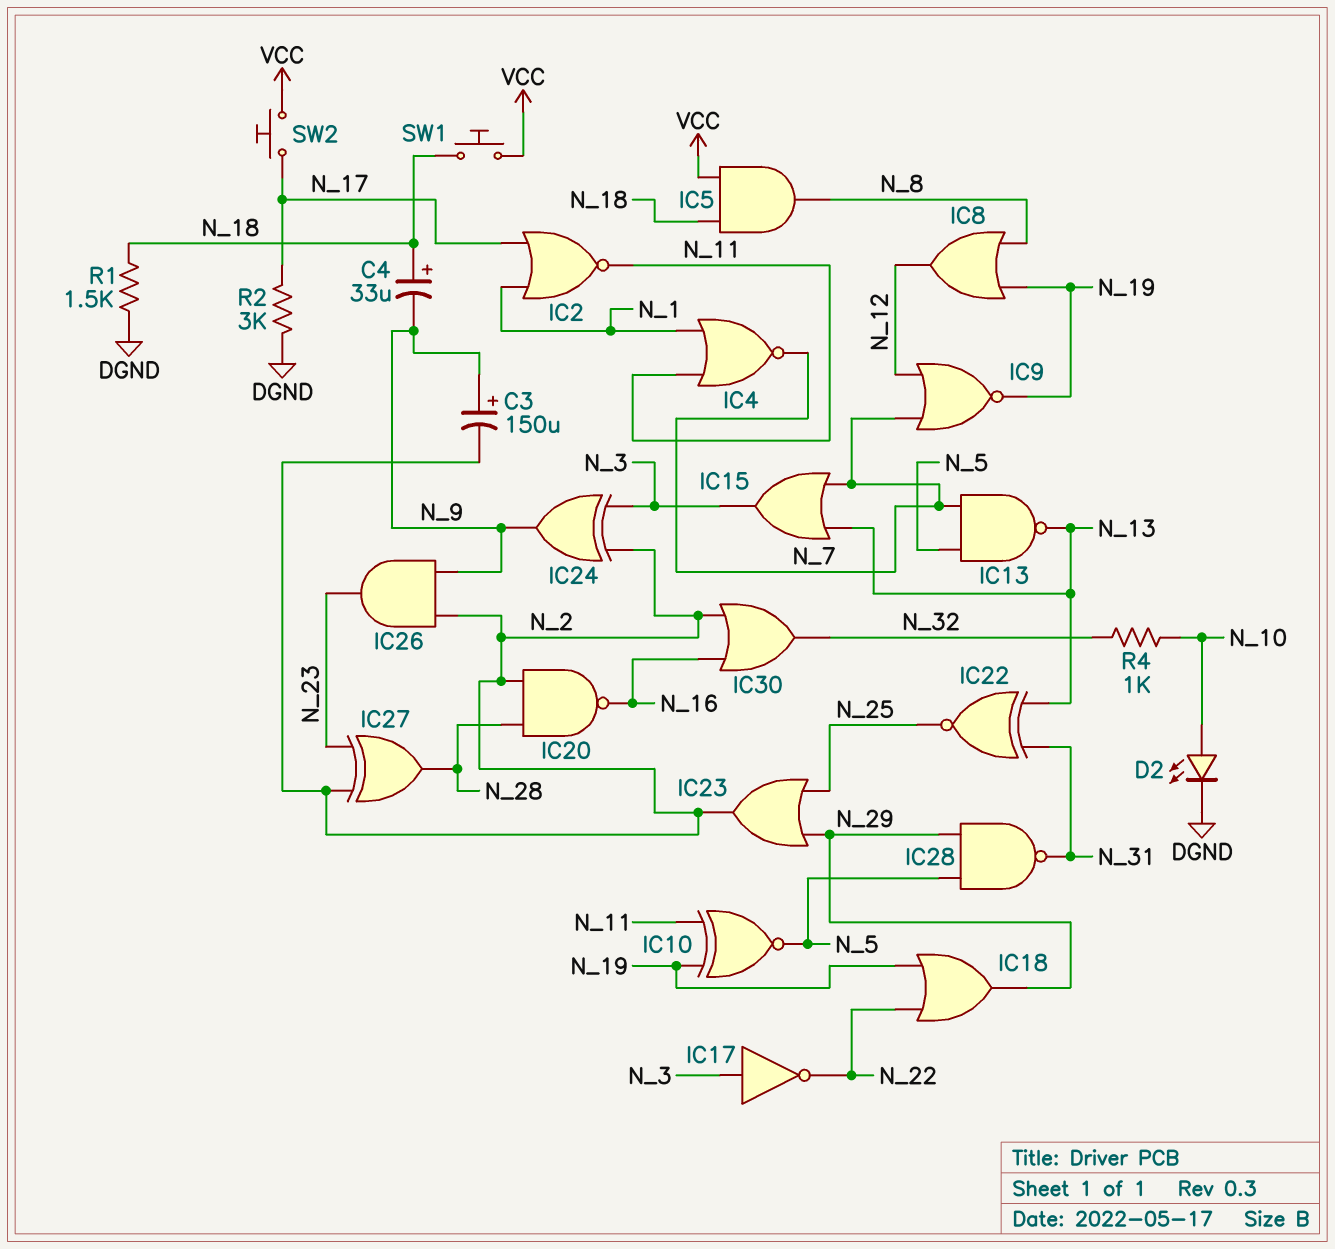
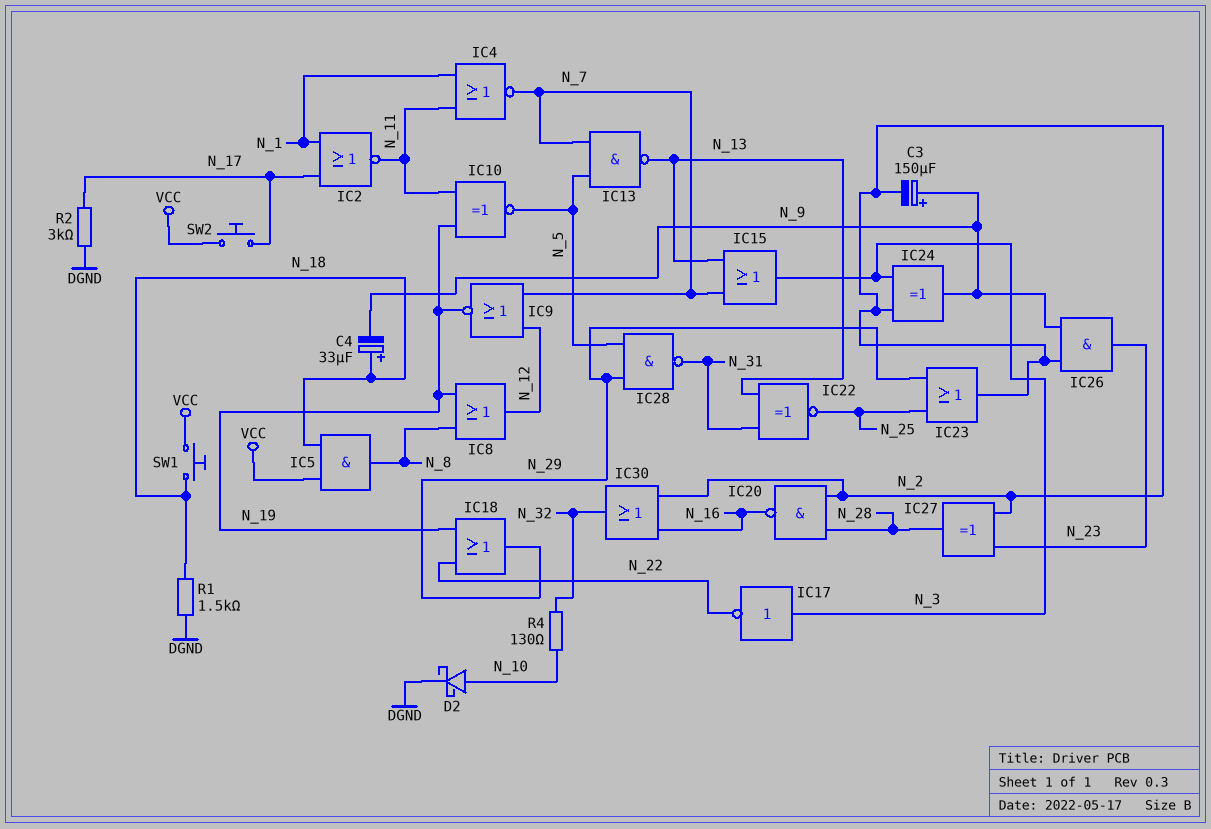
D2: LED (A N_10, K DGND) -> schottky (A N_10, K DGND)
R4: 1k (N_10, N_32) -> 130 (N_10, N_32)

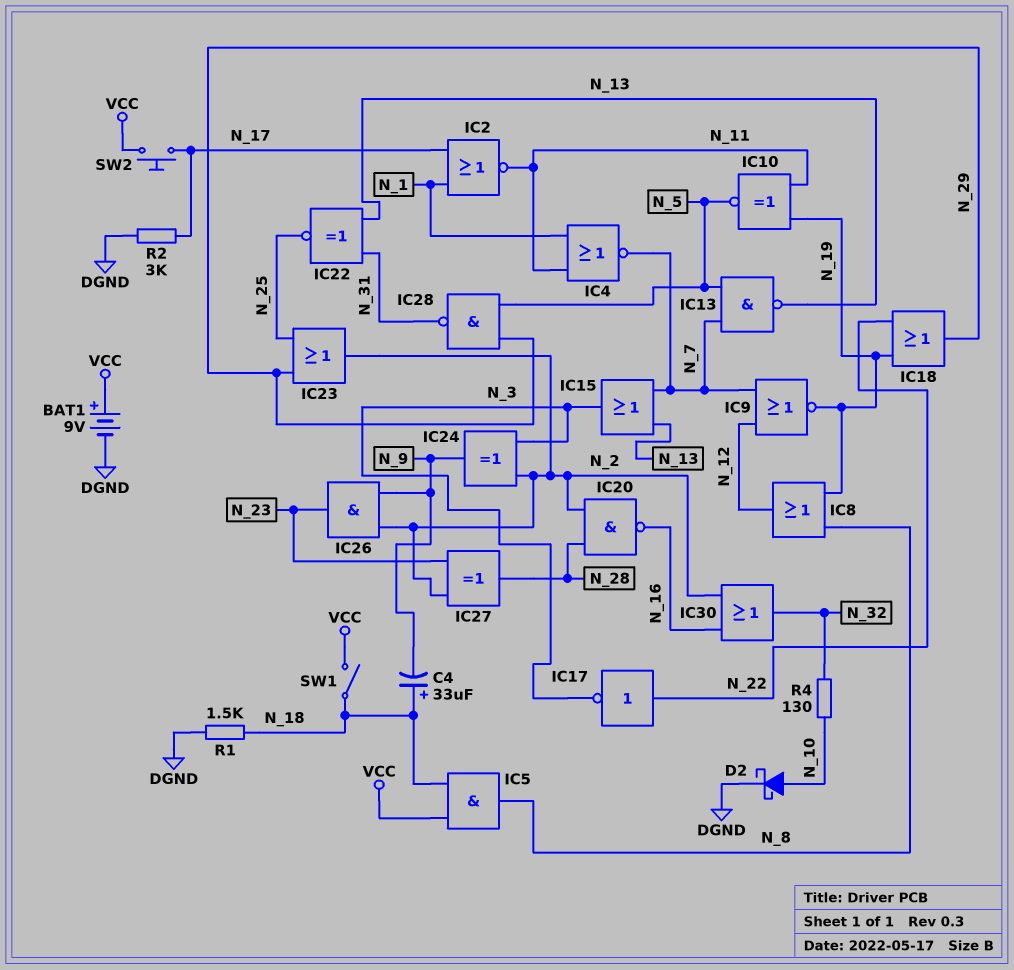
BAT1: none -> 9V (plus VCC, minus DGND)
C3: 150uF (plus N_9, minus N_2) -> none
IC17: NOT (in N_3, out N_22) -> NOT (in N_22, out N_3)
SW1: button (N_18, VCC) -> switch (N_18, VCC)

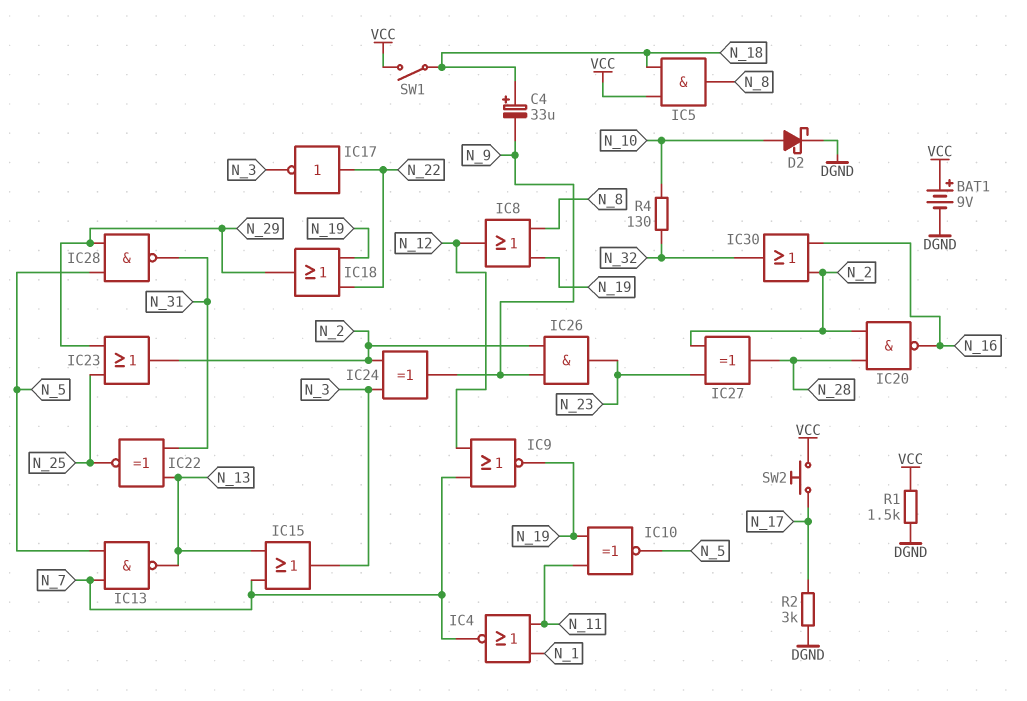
IC2: NOR (in N_1, in N_17, out N_11) -> none
R1: 1.5k (DGND, N_18) -> 1.5k (DGND, VCC)

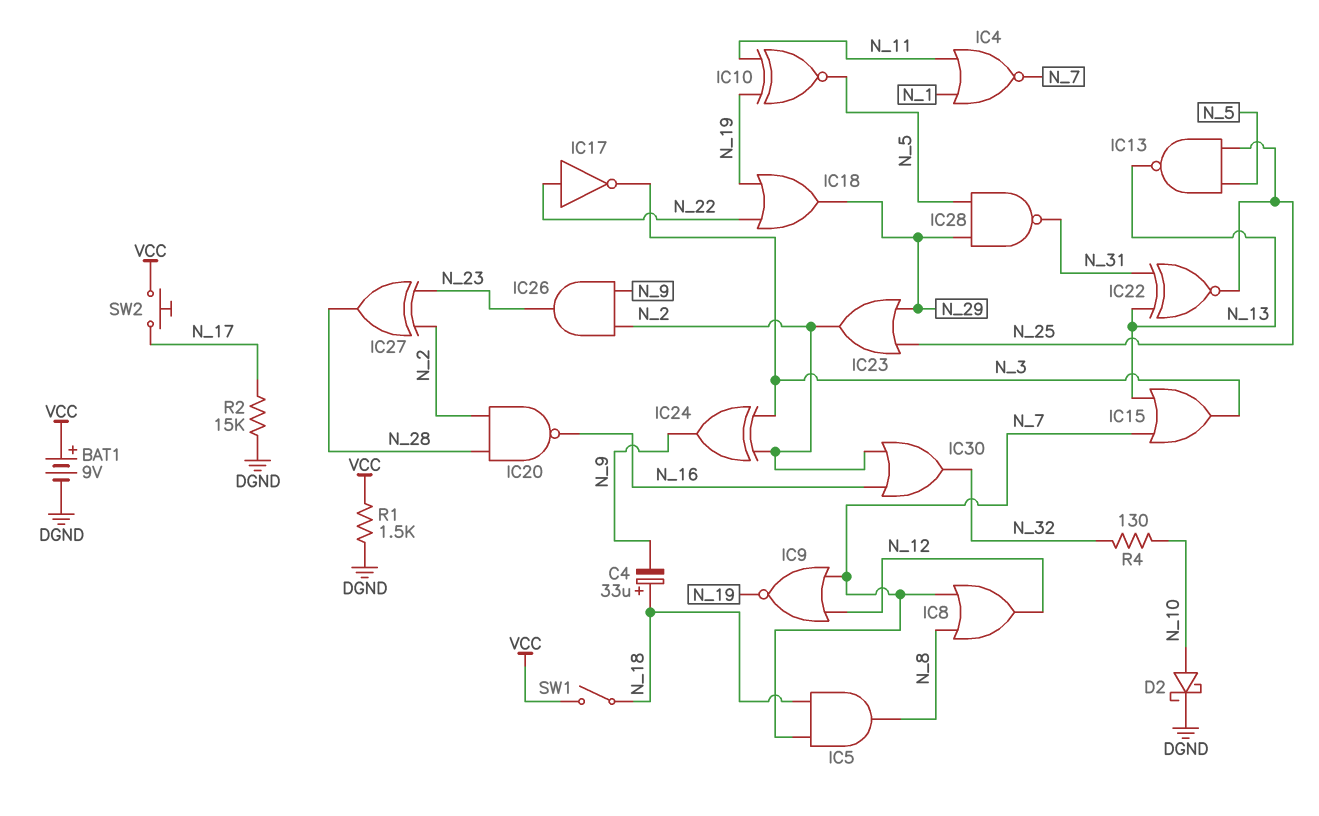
IC5: AND (in N_18, in VCC, out N_8) -> AND (in N_7, in N_18, out N_8)
IC8: OR (in N_8, in N_19, out N_12) -> OR (in N_7, in N_8, out N_12)
IC13: NAND (in N_5, in N_7, out N_13) -> NAND (in N_5, in N_25, out N_13)
R2: 3k (DGND, N_17) -> 15k (DGND, N_17)

